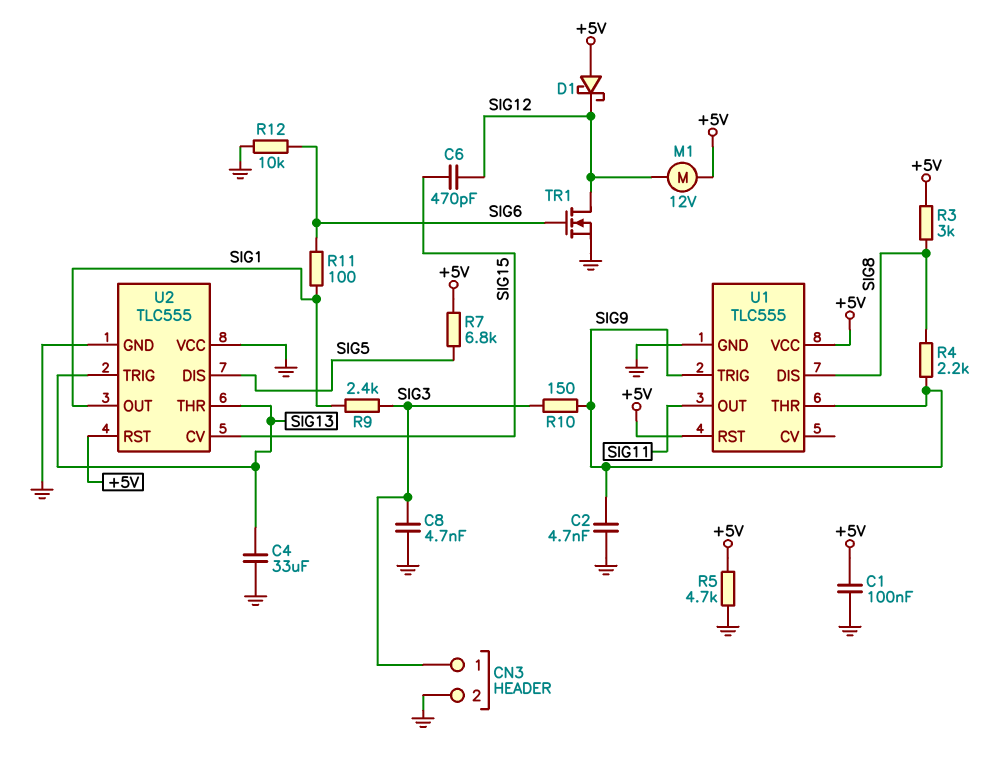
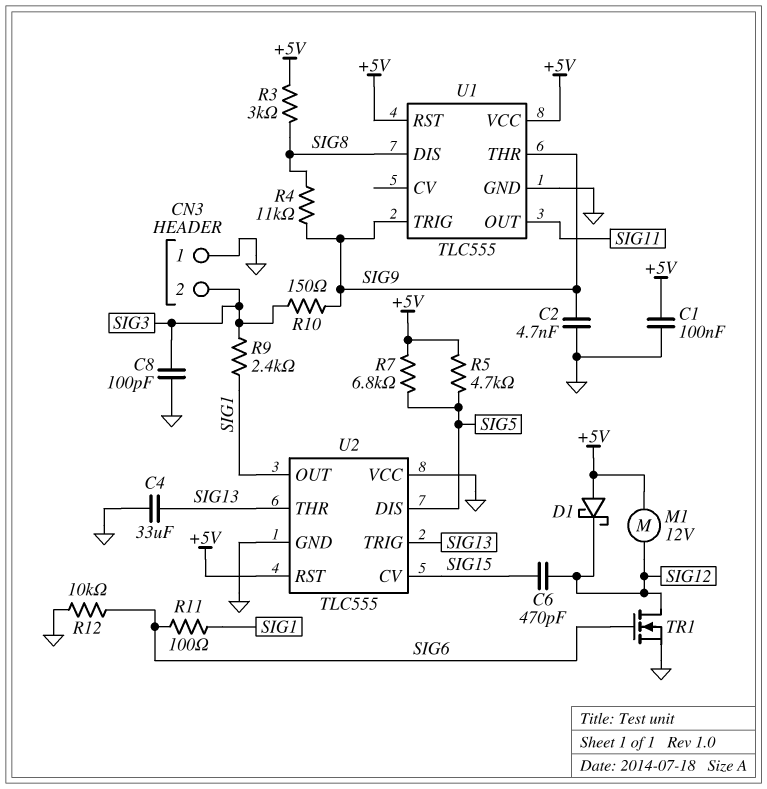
C8: 4.7nF (GND, SIG3) -> 100pF (GND, SIG3)
CN3 pin 1: SIG3 -> GND
CN3 pin 2: GND -> SIG3
R4: 2.2k (SIG8, SIG9) -> 11k (SIG8, SIG9)
R5: 4.7k (+5V, GND) -> 4.7k (+5V, SIG5)

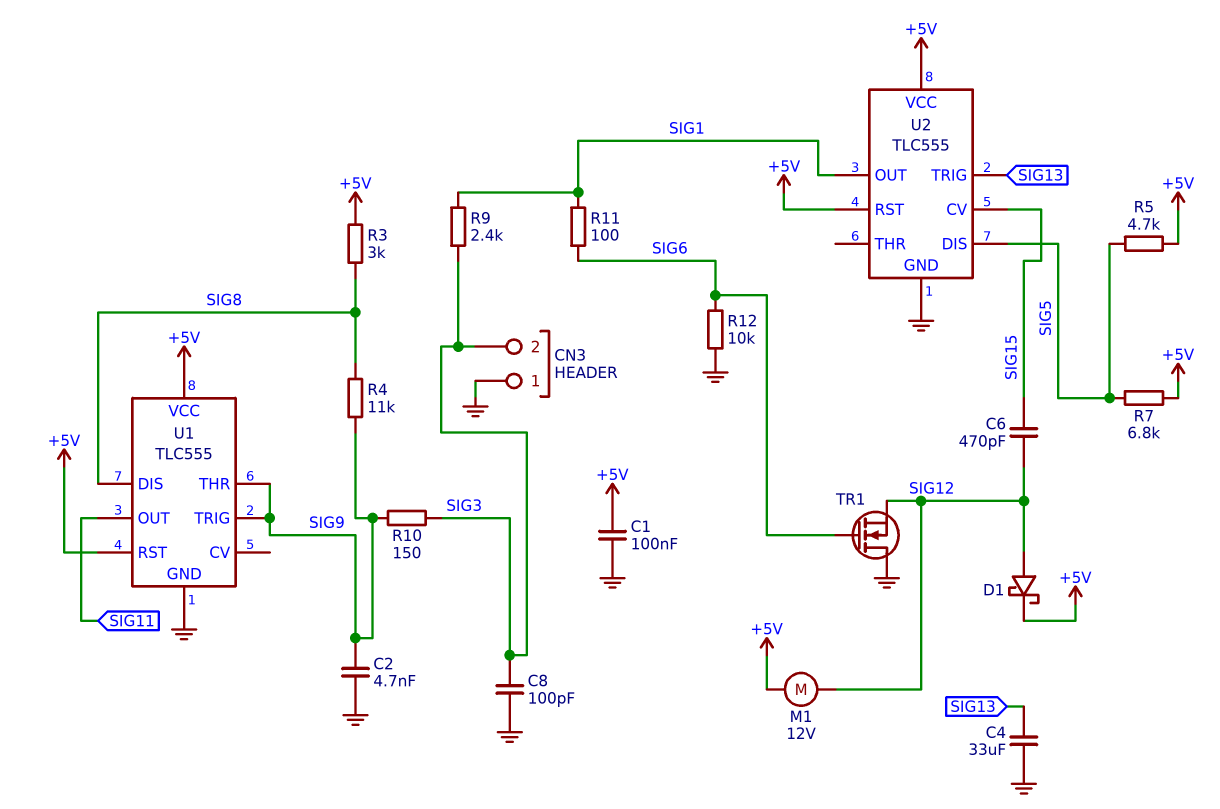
D1: schottky (A +5V, K SIG12) -> schottky (A SIG12, K +5V)
TR1: NMOS (G SIG6, D SIG12, S GND) -> NMOS (G SIG6, D GND, S SIG12)
U2 pin THR: SIG13 -> none
U2 pin VCC: GND -> +5V

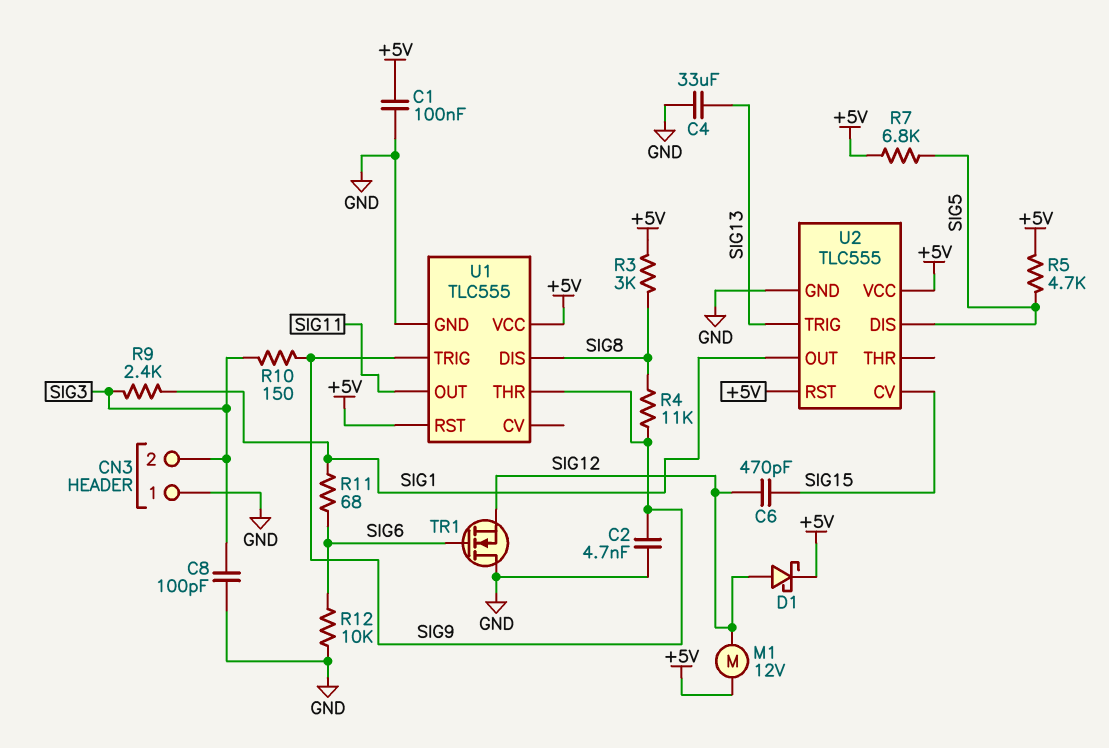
R11: 100 (SIG1, SIG6) -> 68 (SIG1, SIG6)

